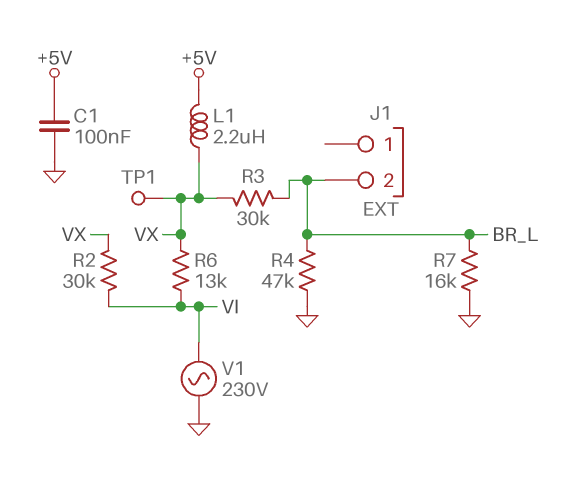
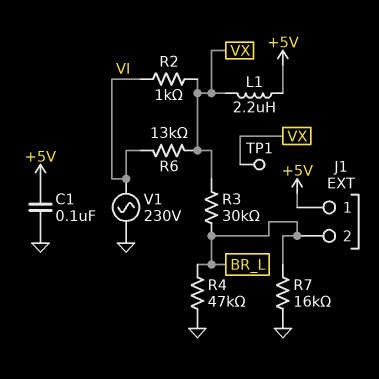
J1 pin 1: none -> +5V
R2: 30k (VI, VX) -> 1k (VI, VX)

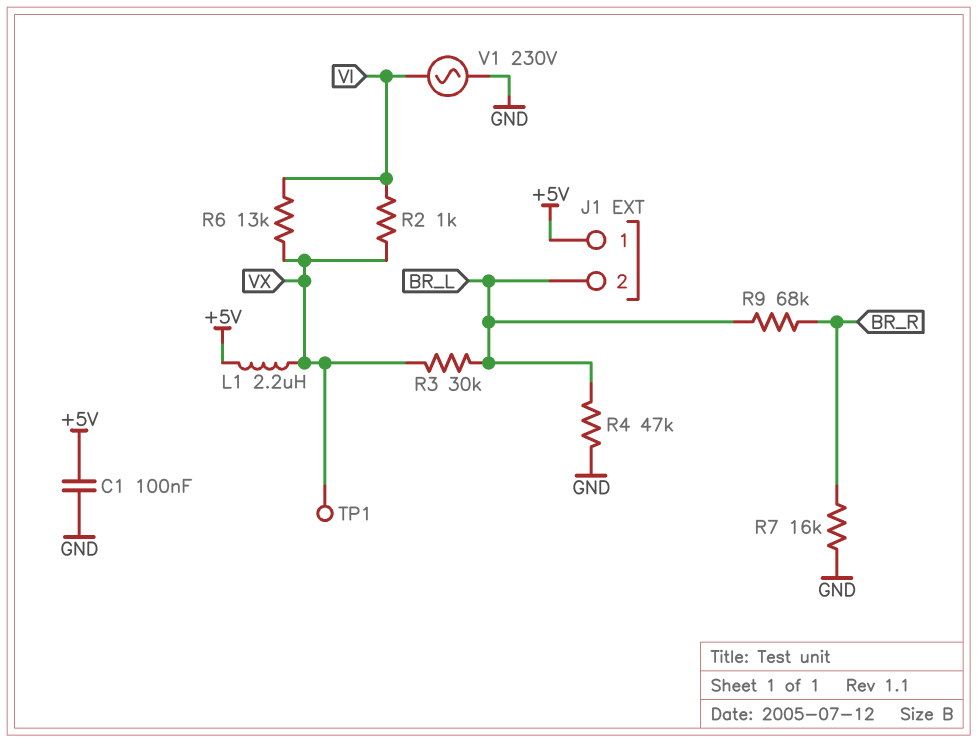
R7: 16k (BR_L, GND) -> 16k (BR_R, GND)
R9: none -> 68k (BR_L, BR_R)

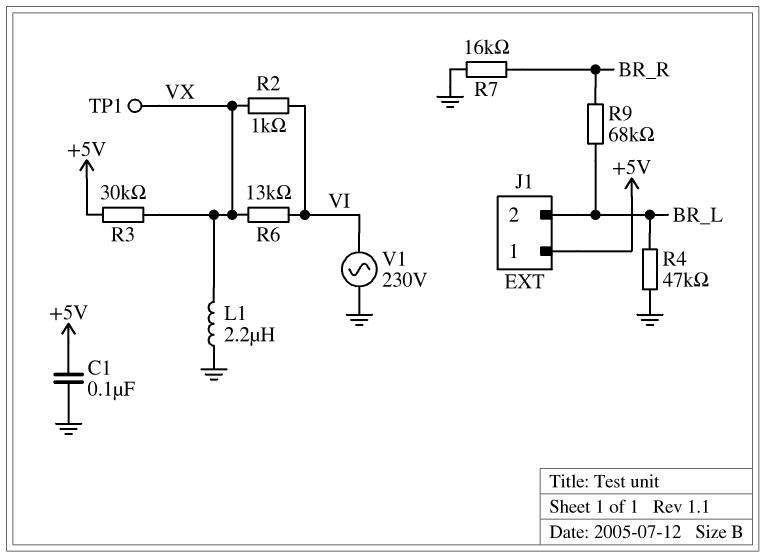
L1: 2.2uH (+5V, VX) -> 2.2uH (GND, VX)
R3: 30k (BR_L, VX) -> 30k (+5V, VX)

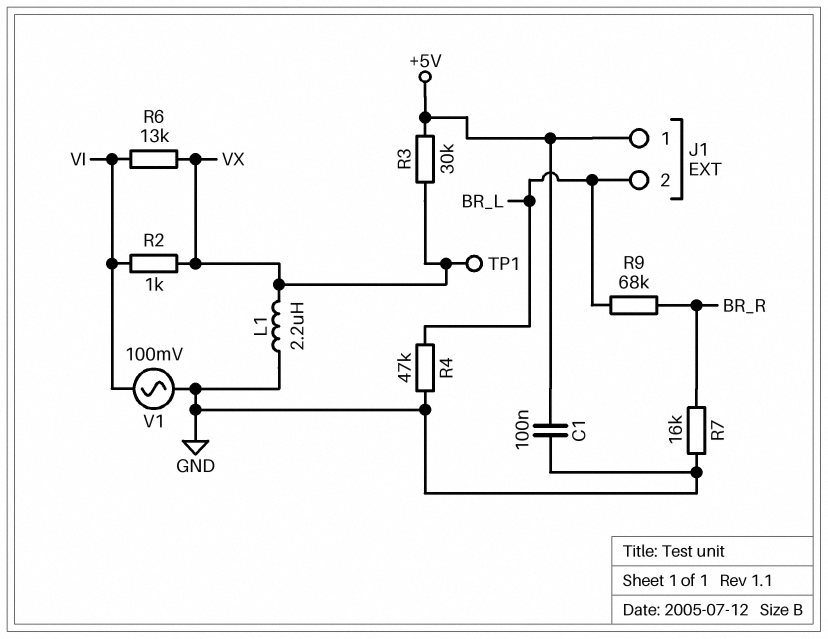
V1: AC 230V (GND, VI) -> AC 100mV (GND, VI)

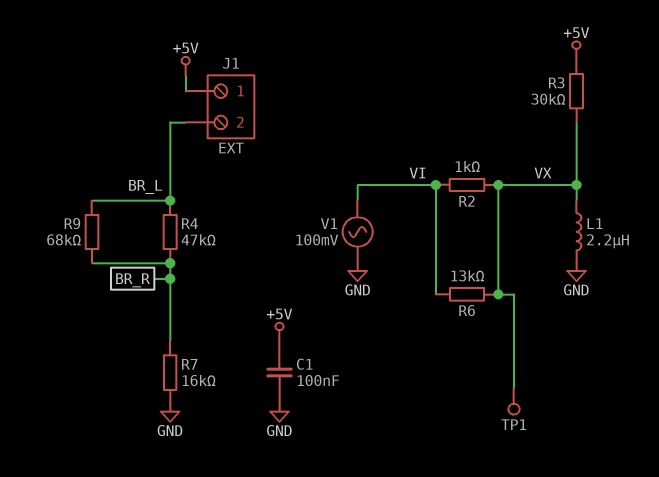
R4: 47k (BR_L, GND) -> 47k (BR_L, BR_R)

